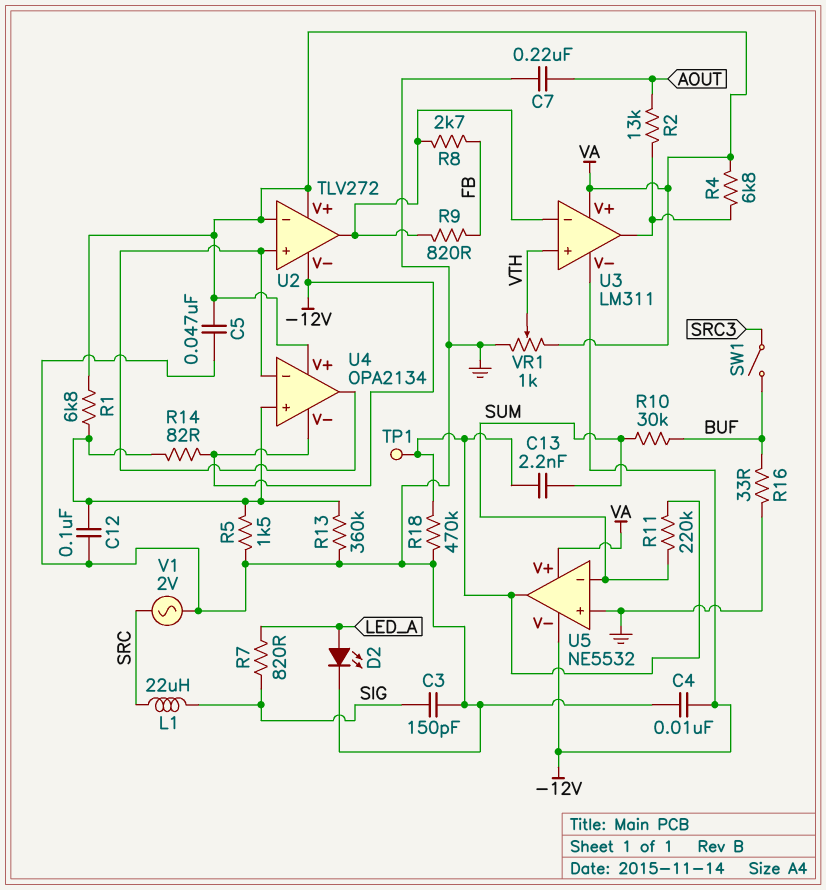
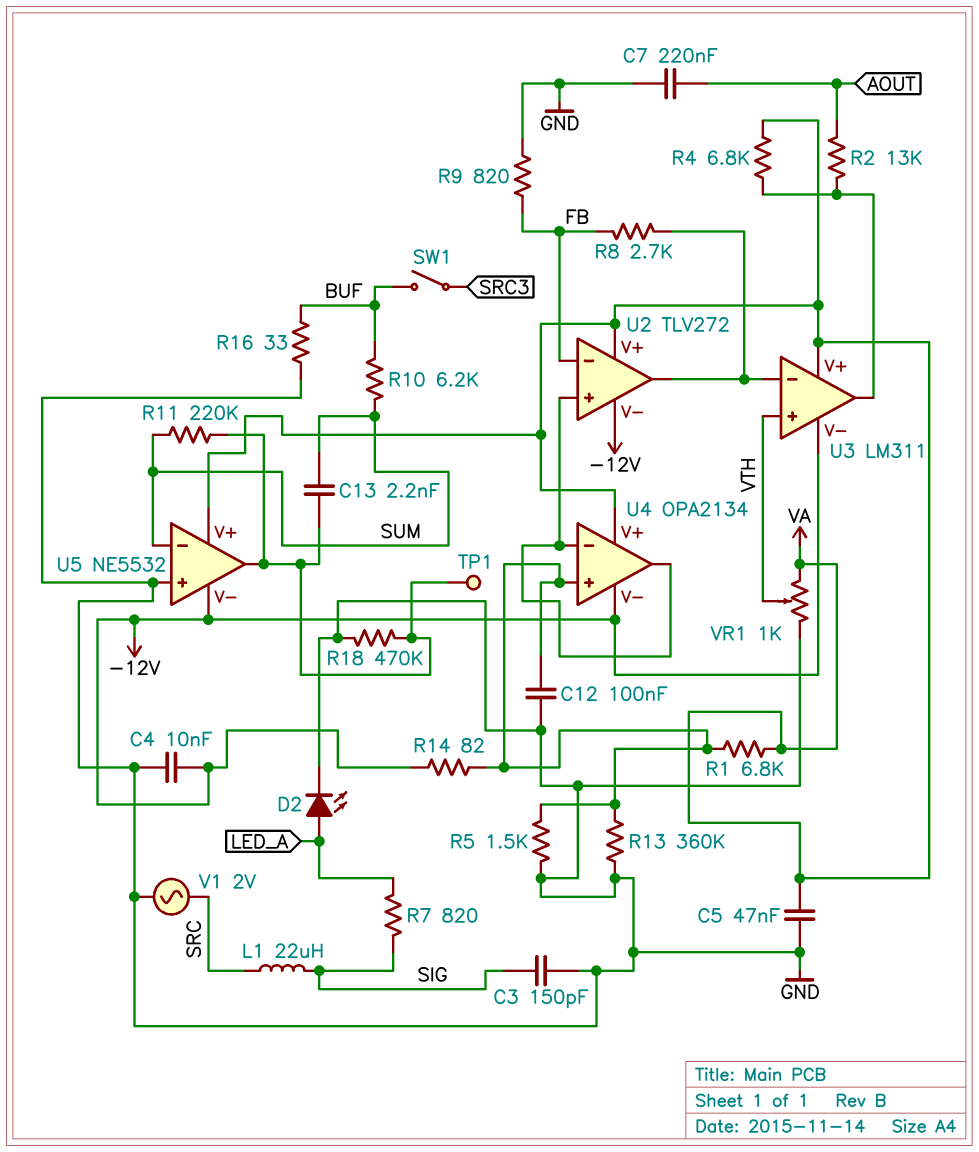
R9: 820 (FB, U2/out) -> 820 (FB, GND)
R10: 30k (BUF, SUM) -> 6.2k (BUF, SUM)
U2 pin in-: VA -> FB

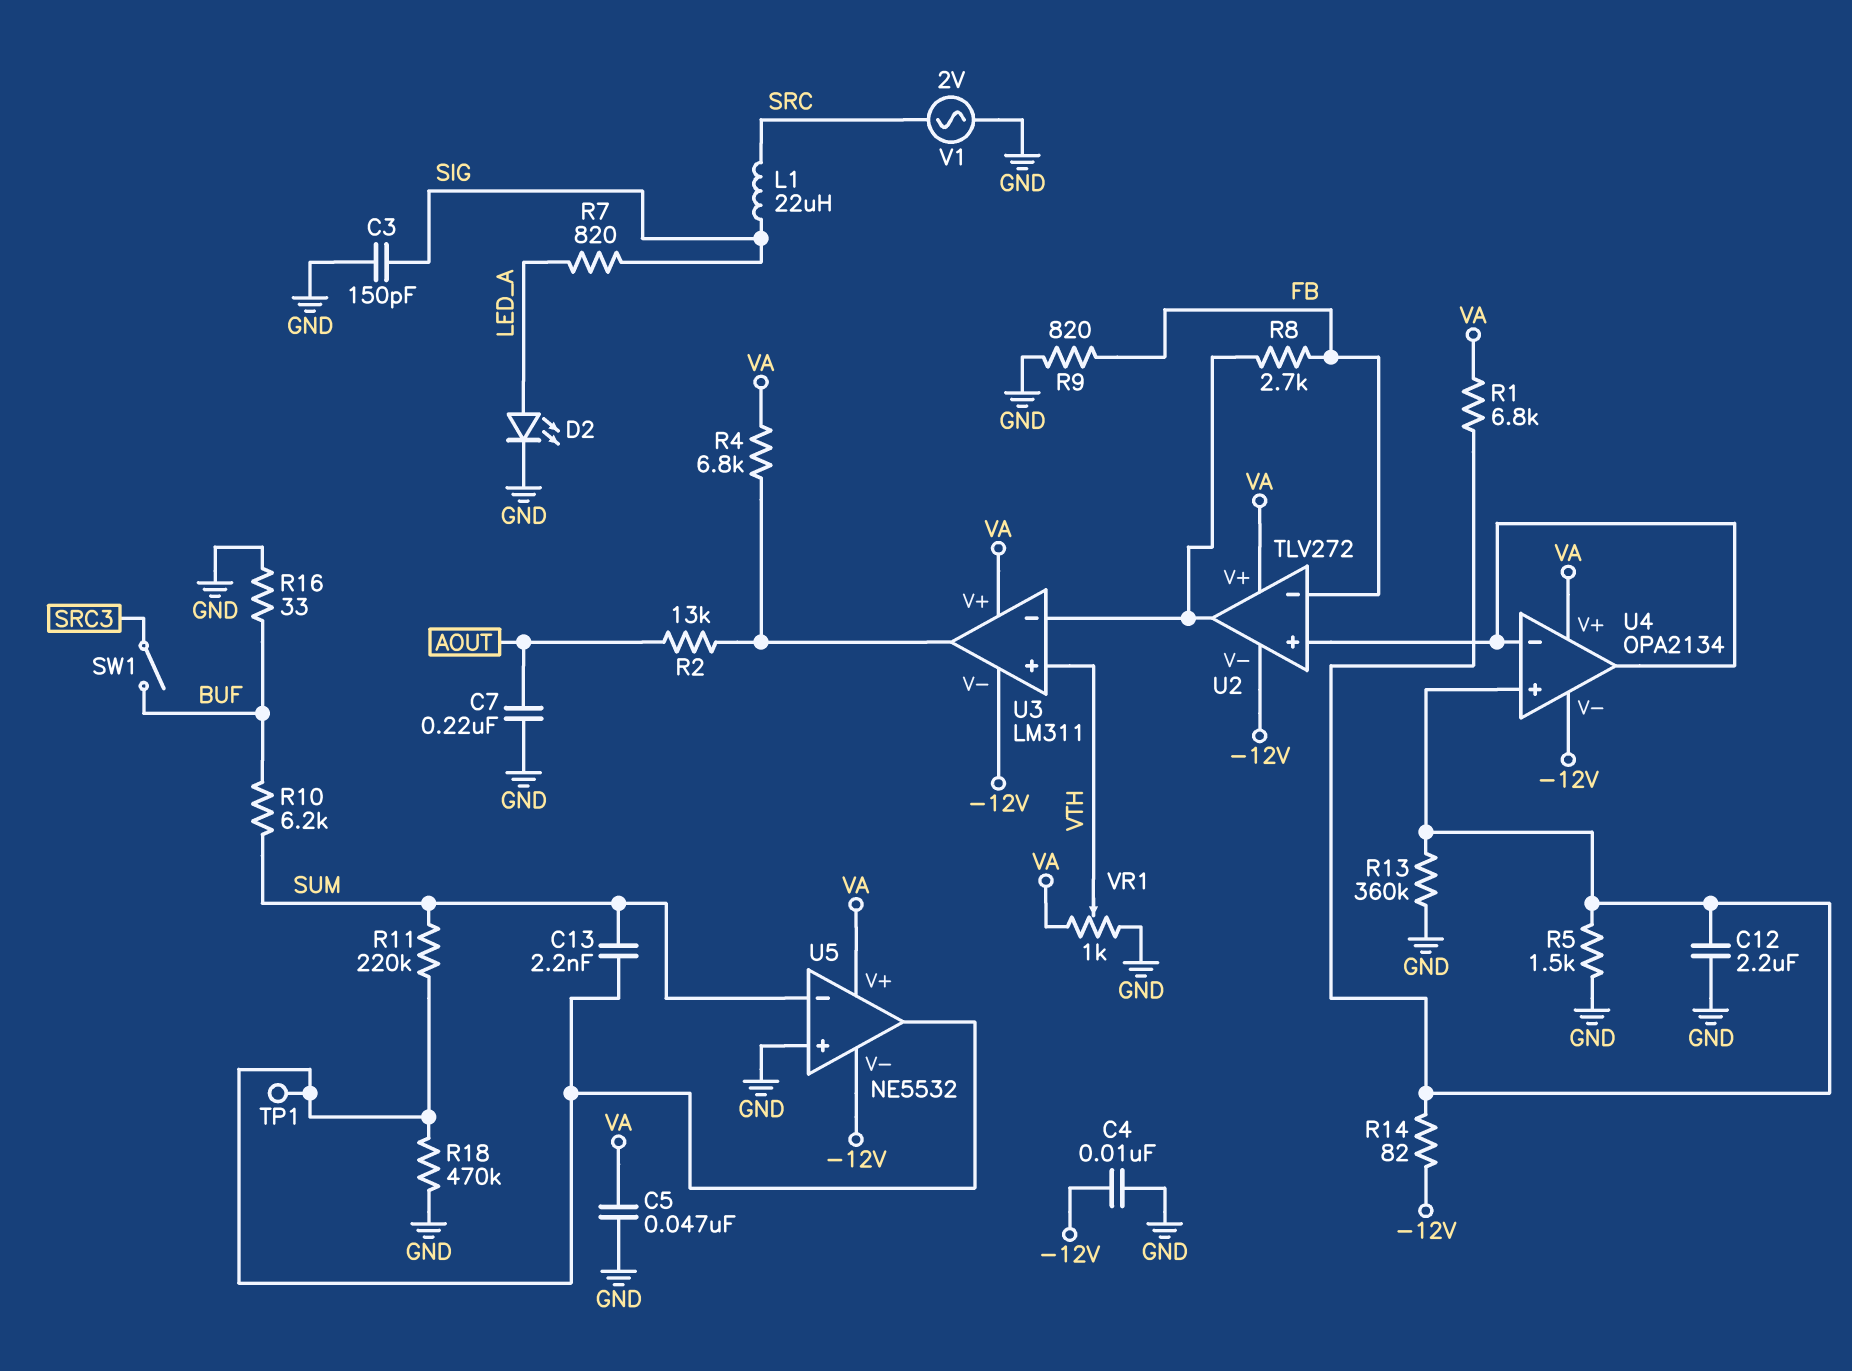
C12: 100nF (GND, U4/in+) -> 2.2uF (GND, U4/in+)

